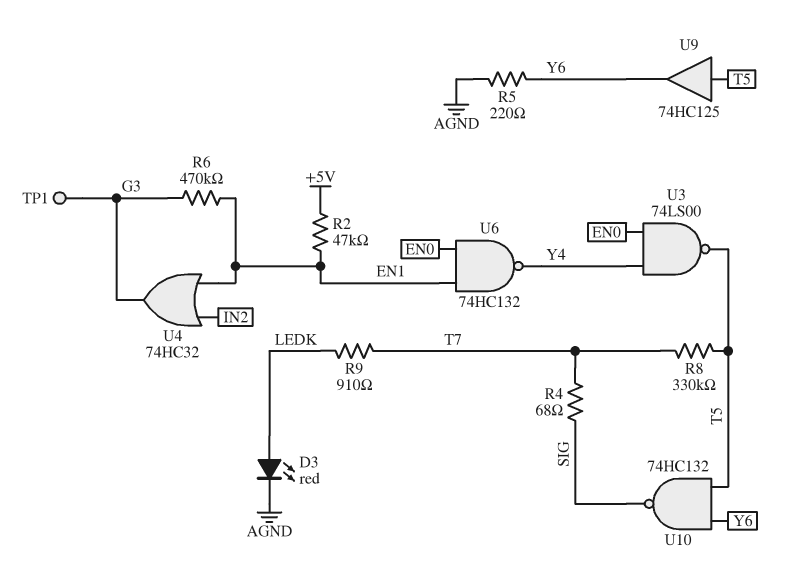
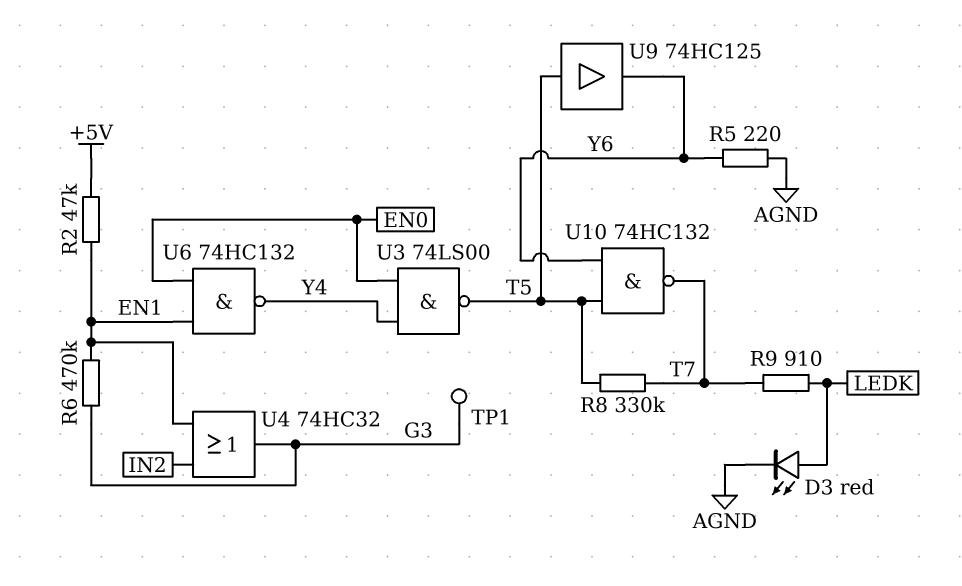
R4: 68 (SIG, T7) -> none
U10: NAND 74HC132 (in T5, in Y6, out SIG) -> NAND 74HC132 (in T5, in Y6, out T7)

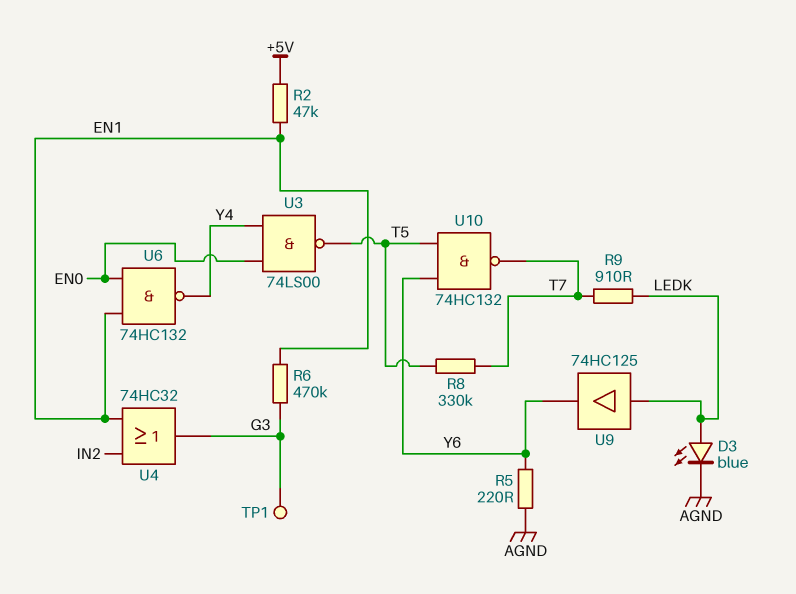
D3: LED red (A LEDK, K AGND) -> LED blue (A LEDK, K AGND)
U9: buffer 74HC125 (in T5, out Y6) -> buffer 74HC125 (in LEDK, out Y6)

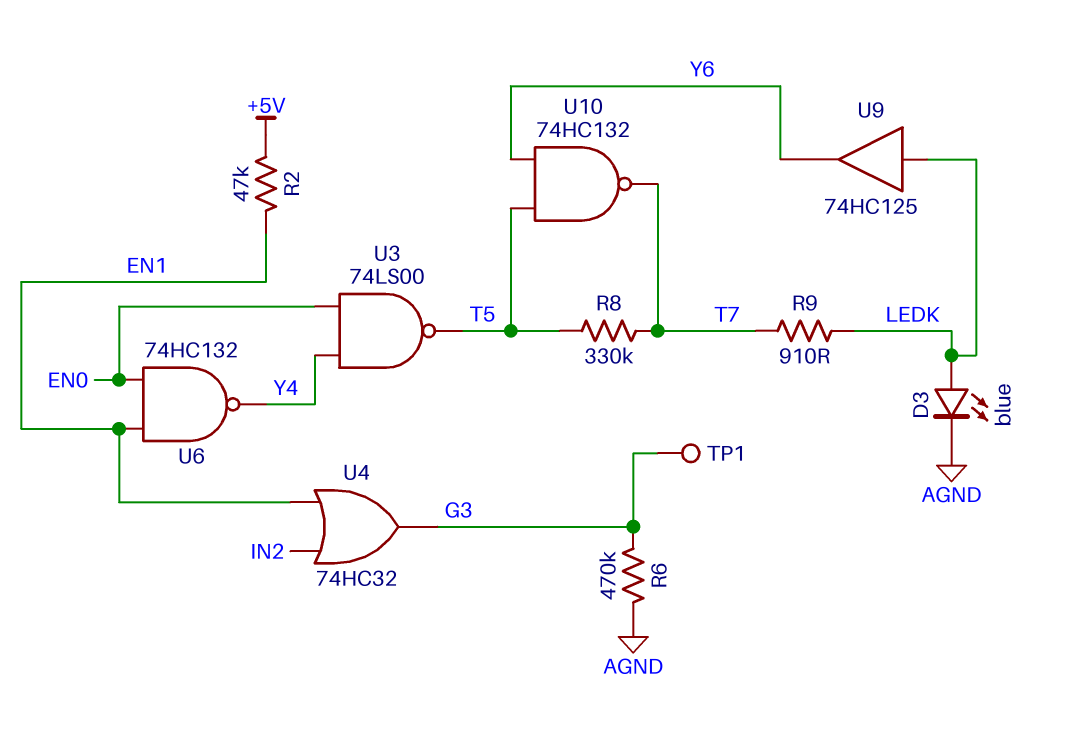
R5: 220 (AGND, Y6) -> none
R6: 470k (EN1, G3) -> 470k (AGND, G3)

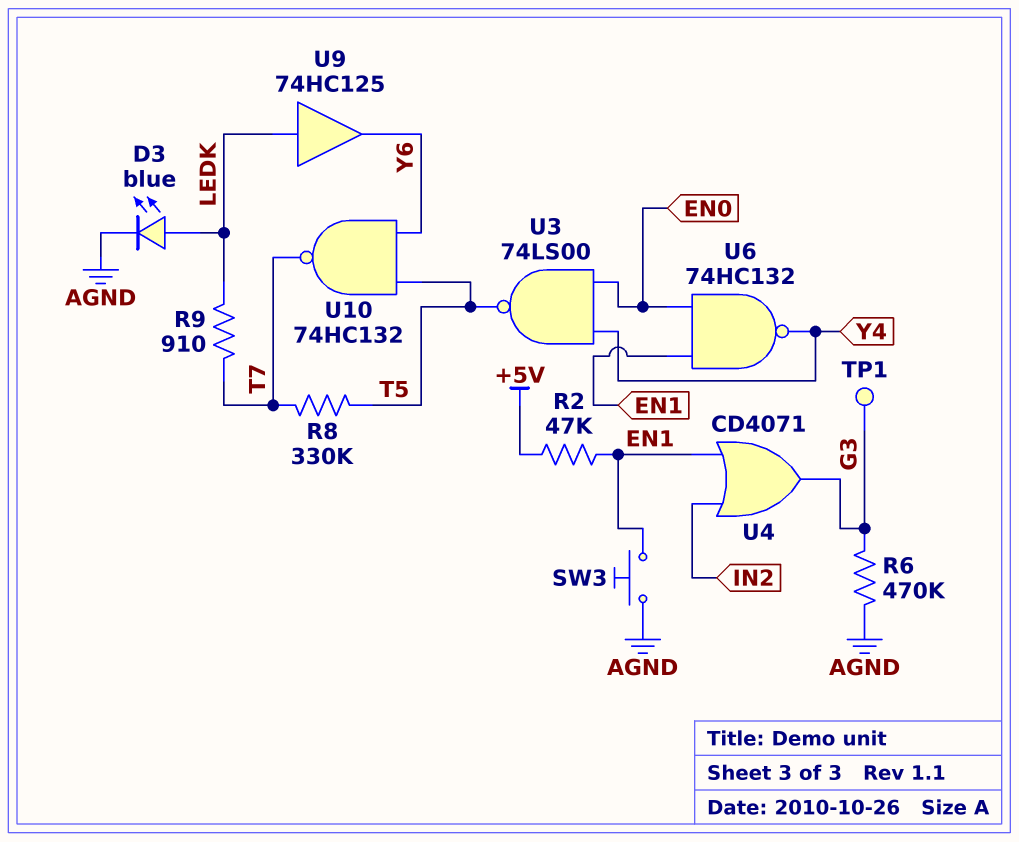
SW3: none -> button (AGND, EN1)
U4: OR 74HC32 (in EN1, in IN2, out G3) -> OR CD4071 (in EN1, in IN2, out G3)

